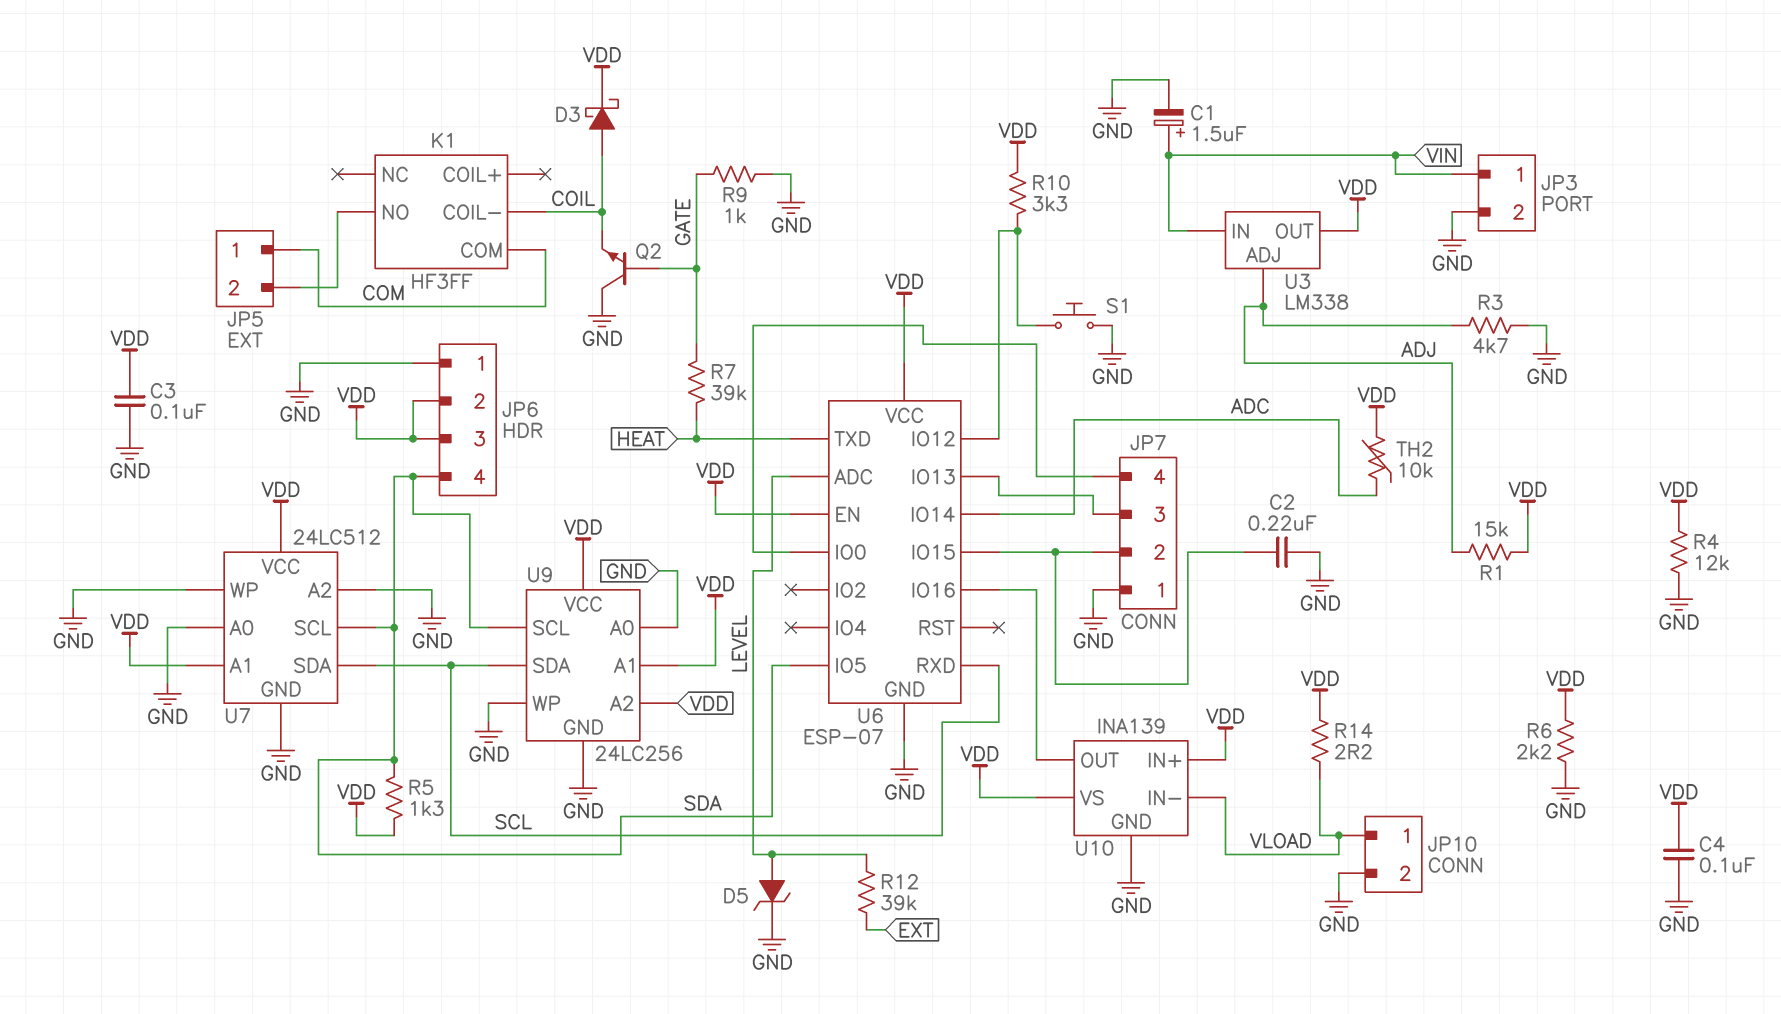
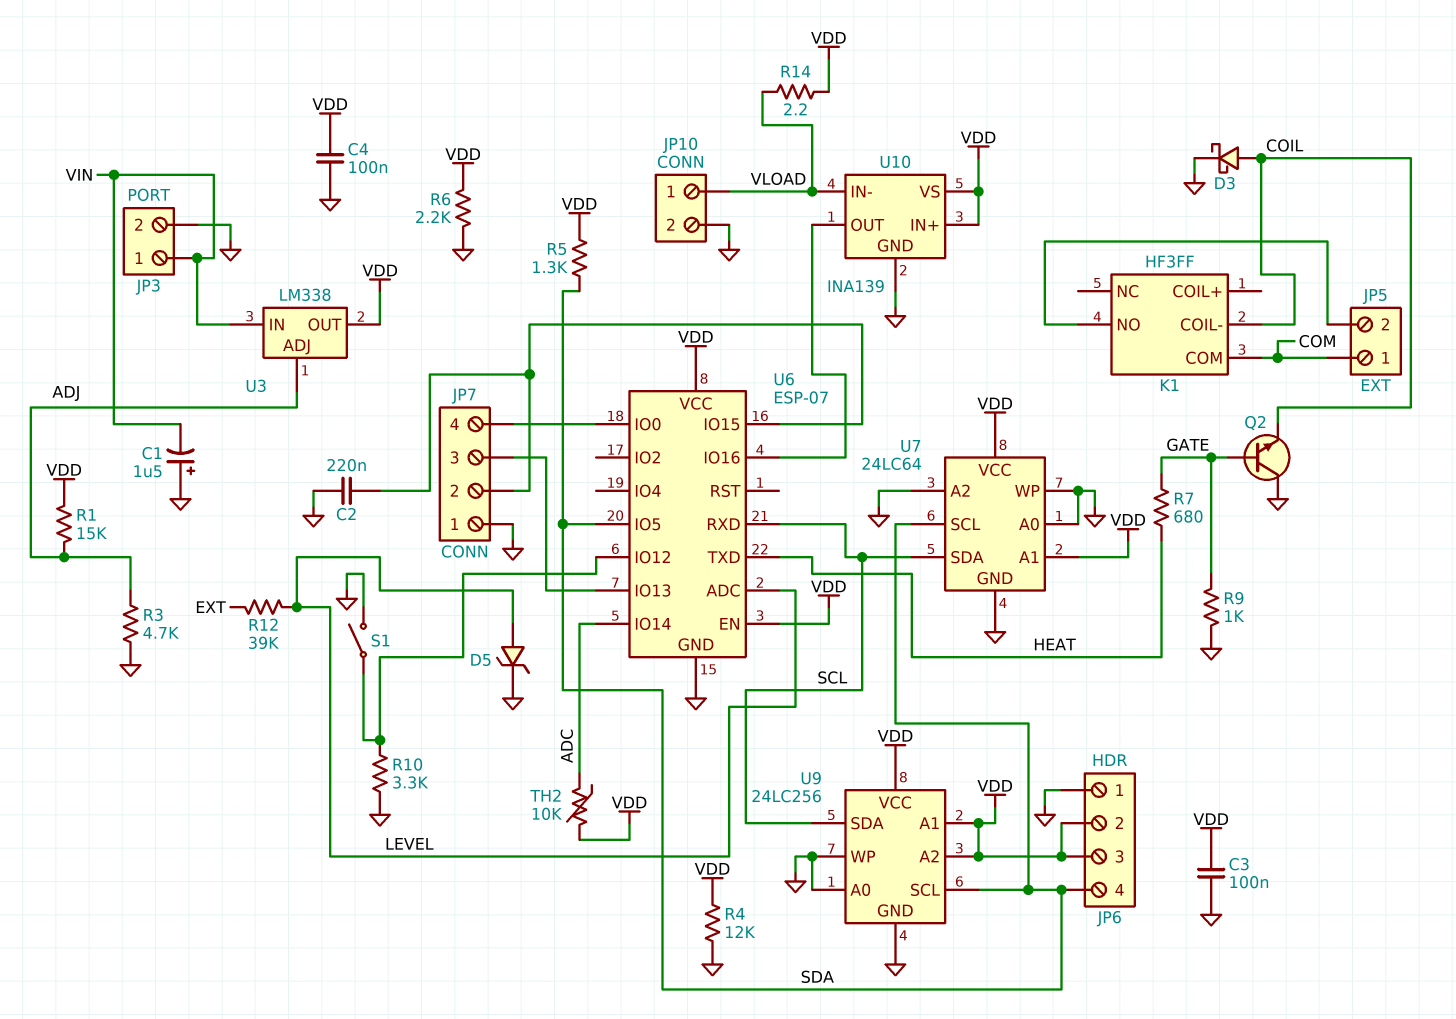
C1: 1.5uF (plus VIN, minus GND) -> 1.5uF (plus GND, minus VIN)
D3: schottky (A COIL, K VDD) -> schottky (A COIL, K GND)
R7: 39k (GATE, HEAT) -> 680 (GATE, HEAT)
R10: 3.3k (U6/IO12, VDD) -> 3.3k (GND, U6/IO12)
S1: button (GND, U6/IO12) -> switch (GND, U6/IO12)
U7: 24LC512 -> 24LC64

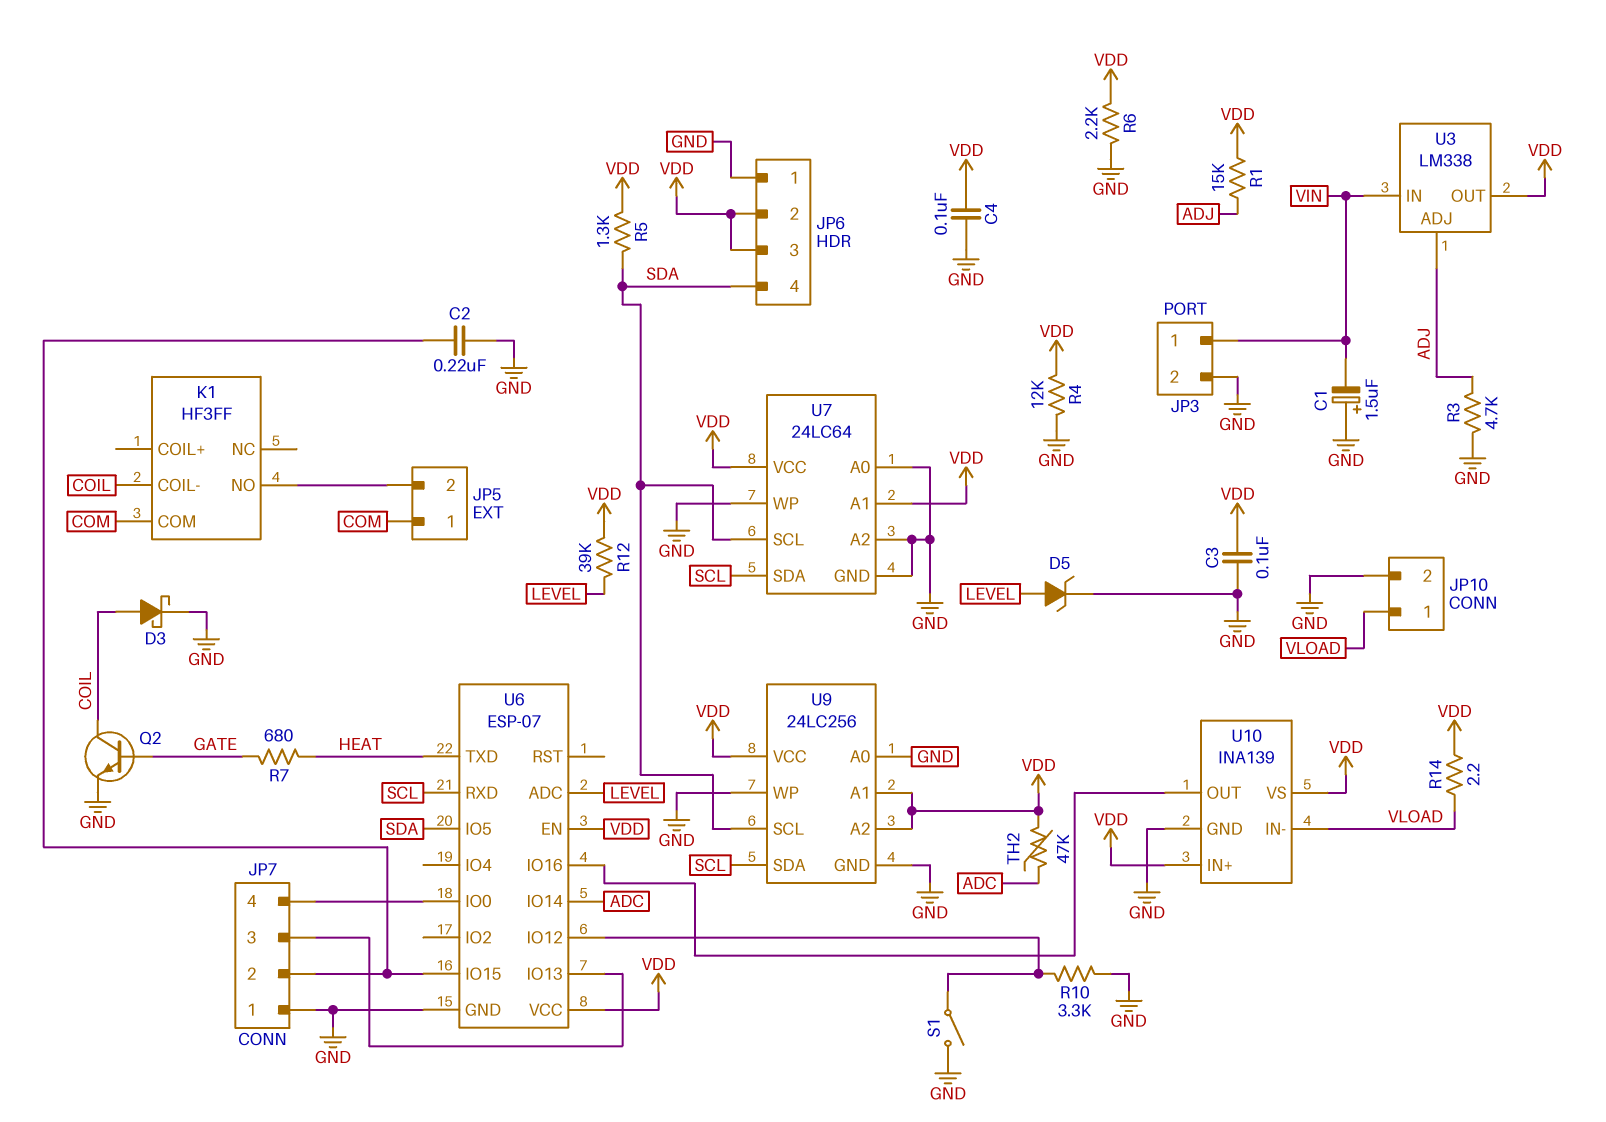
Q2: NPN (B GATE, C GND, E COIL) -> NPN (B GATE, C COIL, E GND)
R9: 1k (GATE, GND) -> none
R12: 39k (EXT, LEVEL) -> 39k (LEVEL, VDD)
TH2: 10k (ADC, VDD) -> 47k (ADC, VDD)

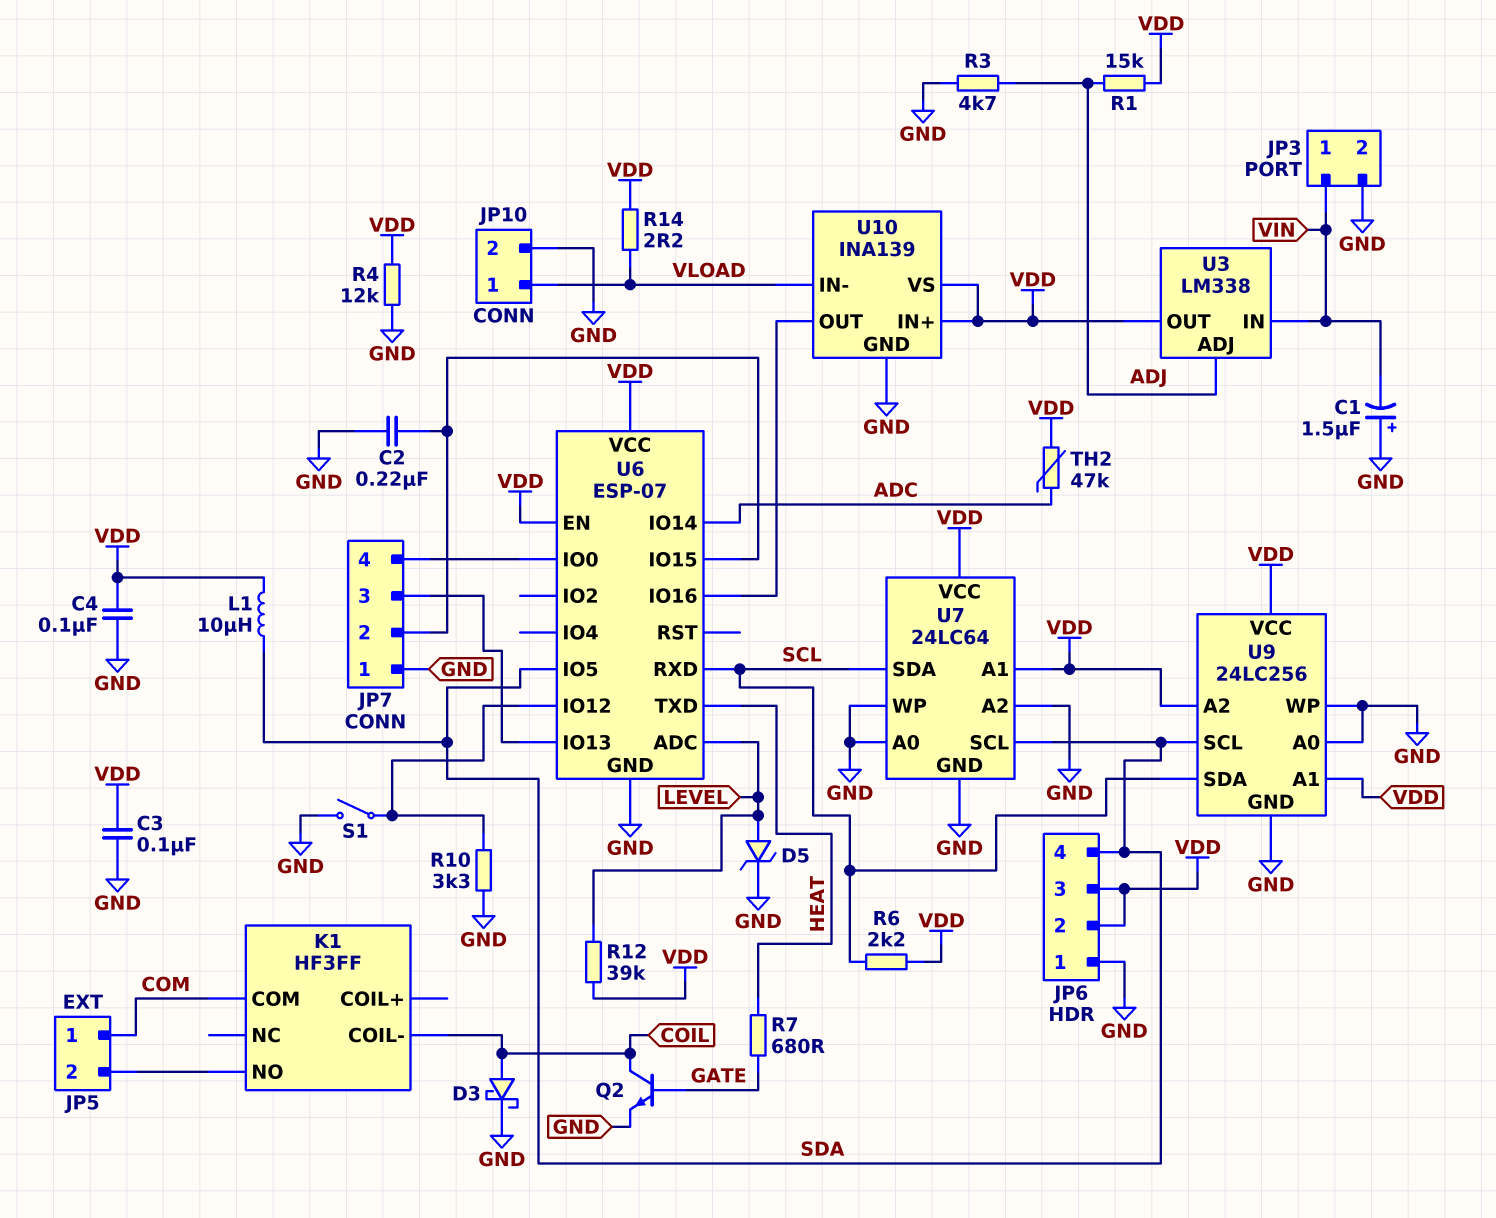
L1: none -> 10uH (SDA, VDD)
R5: 1.3k (SDA, VDD) -> none
R6: 2.2k (GND, VDD) -> 2.2k (SCL, VDD)

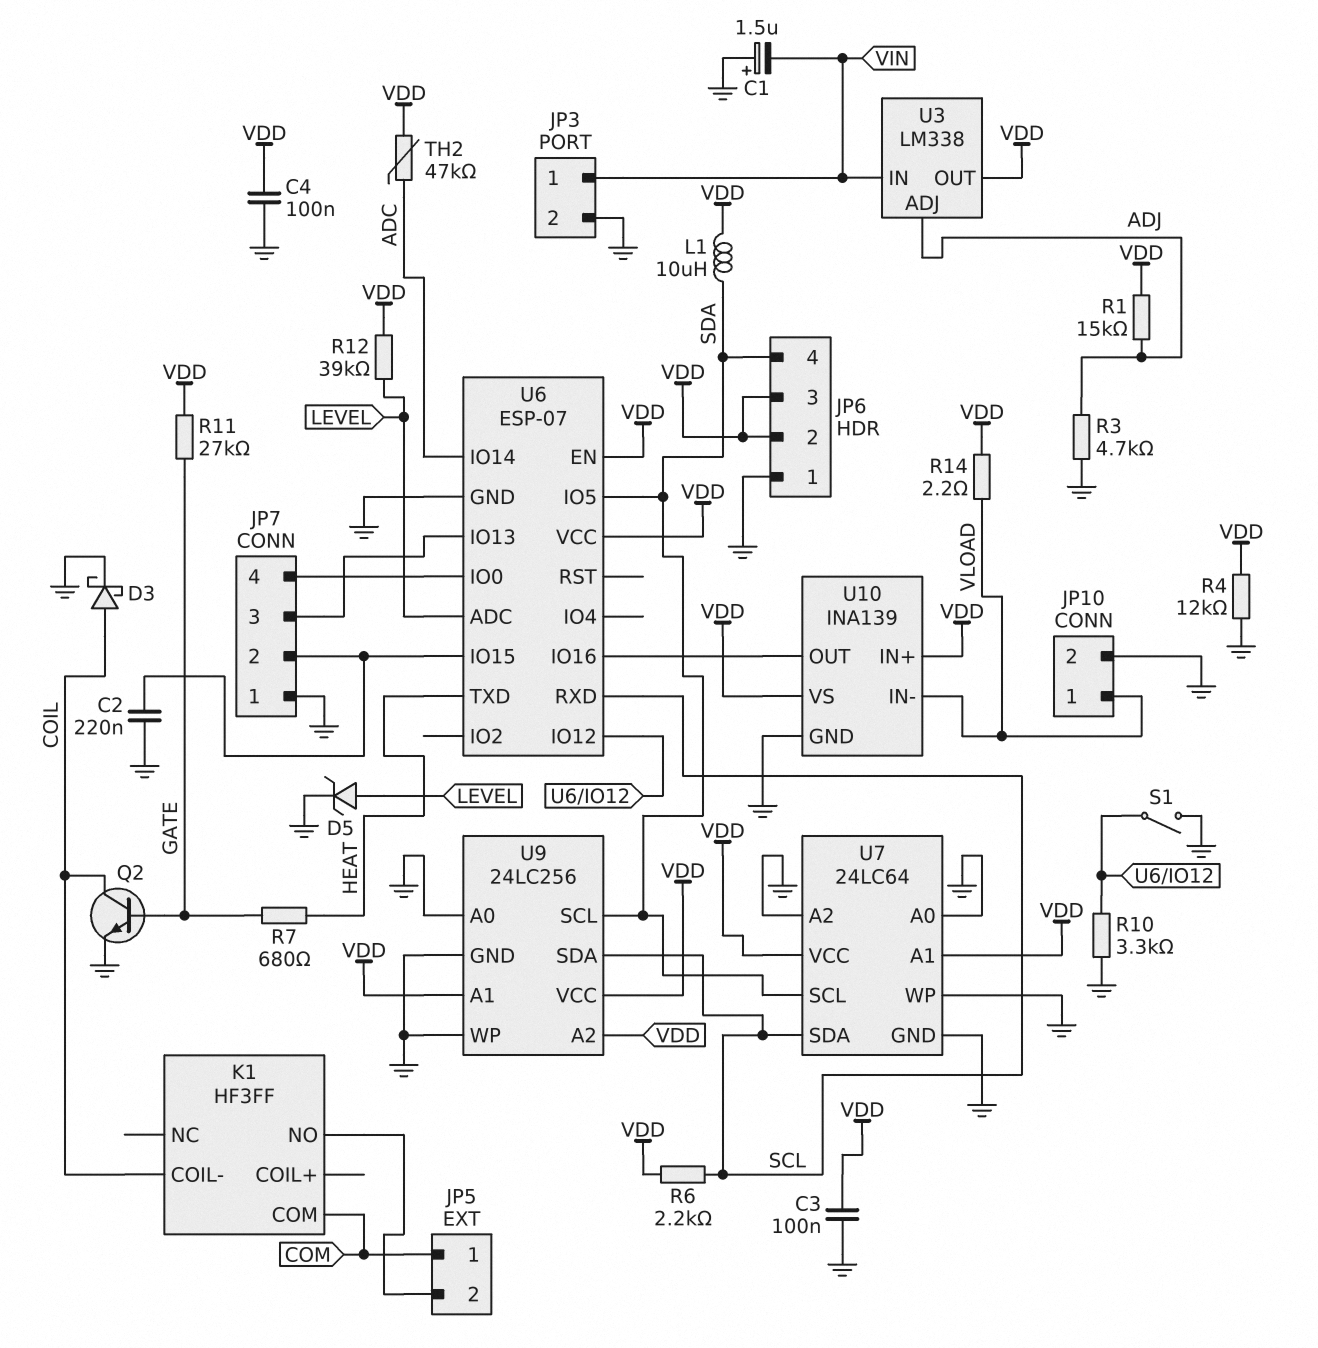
R11: none -> 27k (GATE, VDD)

